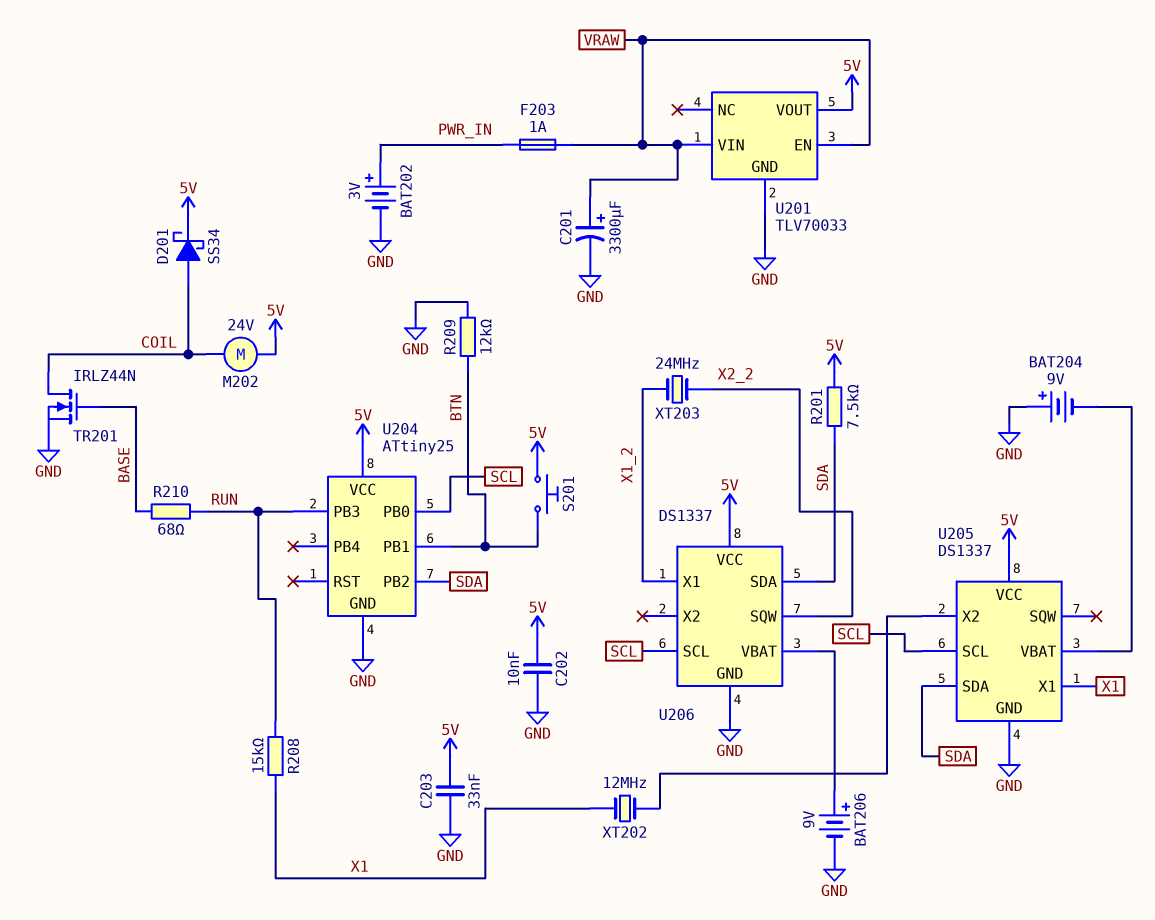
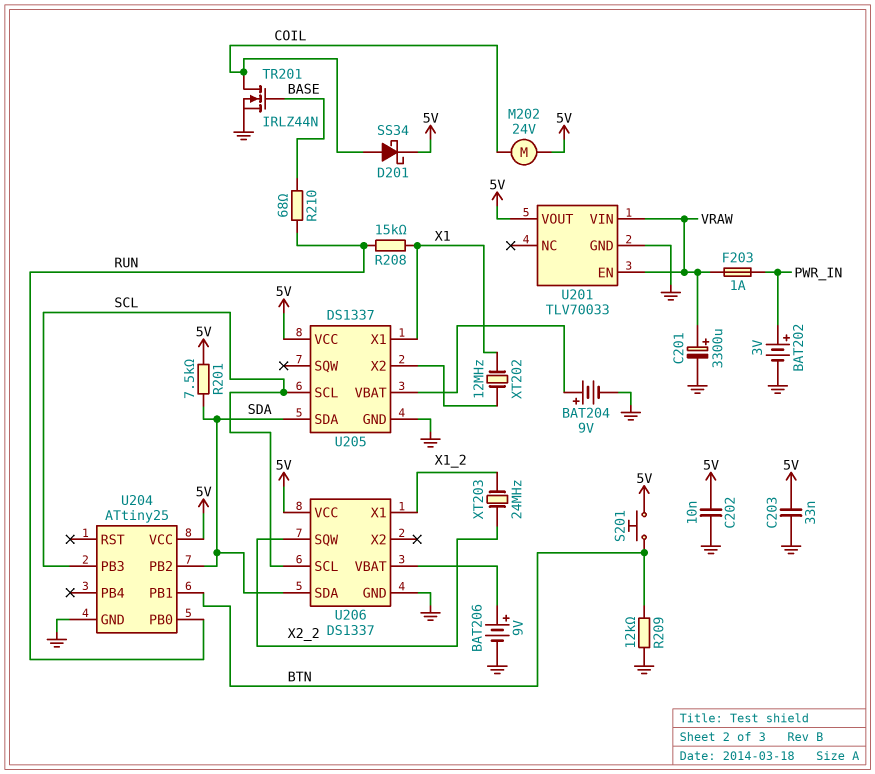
BAT204: 9V (plus GND, minus U205/VBAT) -> 9V (plus U205/VBAT, minus GND)
U204 pin PB0: SCL -> RUN
U204 pin PB3: RUN -> SCL

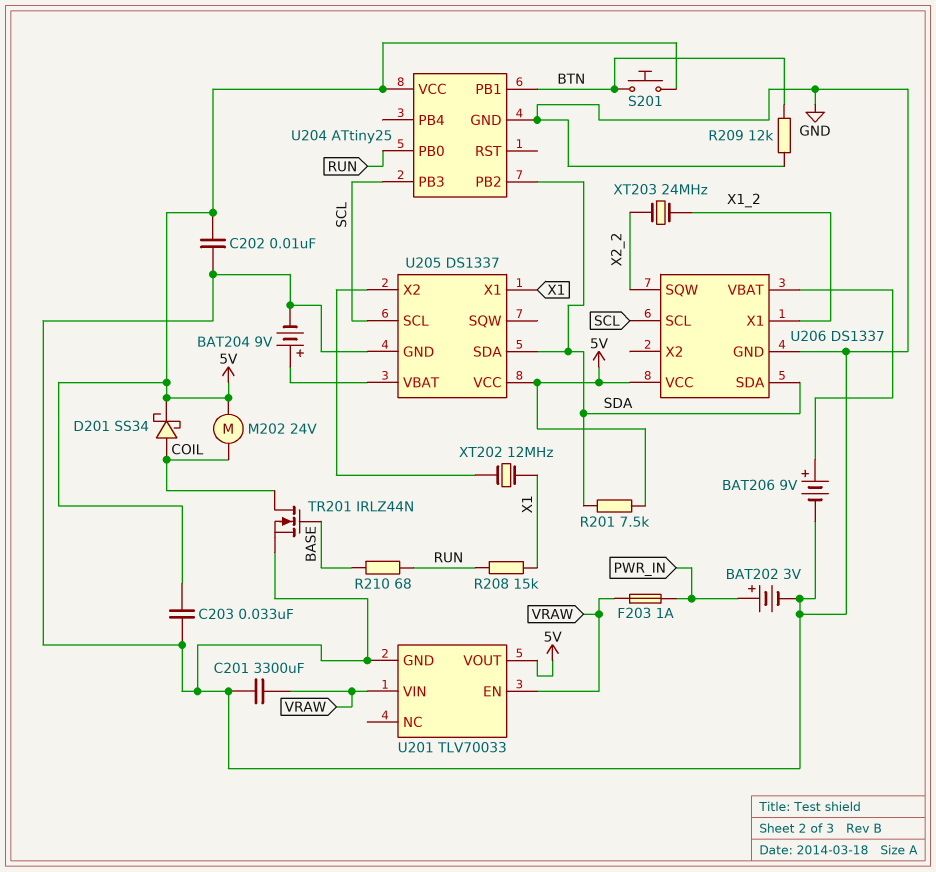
C201: 3300uF (plus VRAW, minus GND) -> 3300uF (GND, VRAW)

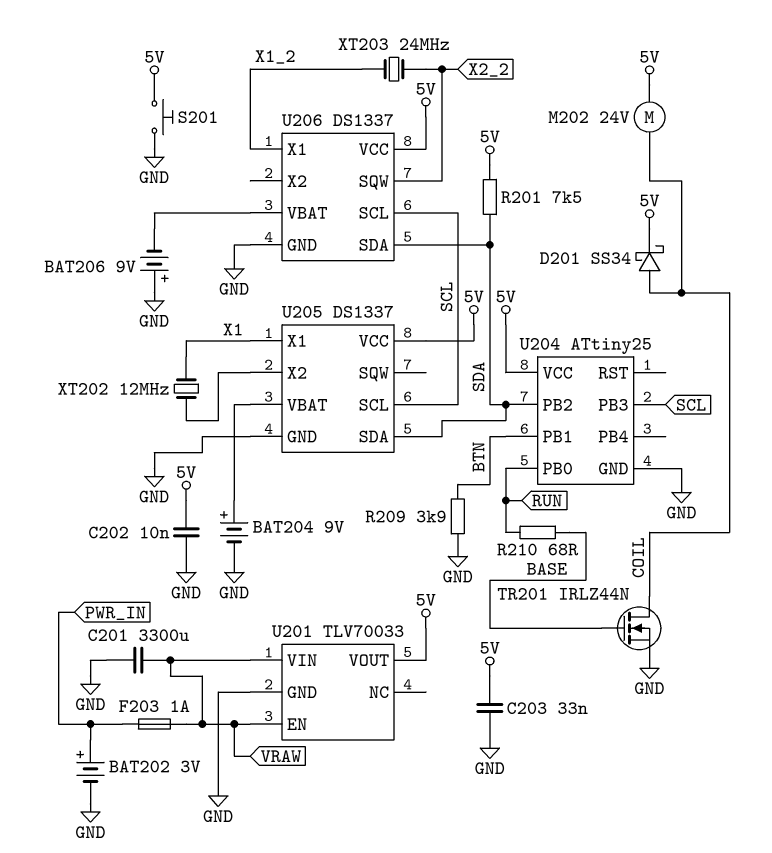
BAT206: 9V (plus U206/VBAT, minus GND) -> 9V (plus GND, minus U206/VBAT)
R208: 15k (RUN, X1) -> none
R209: 12k (BTN, GND) -> 3.9k (BTN, GND)
S201: button (5V, BTN) -> button (5V, GND)

